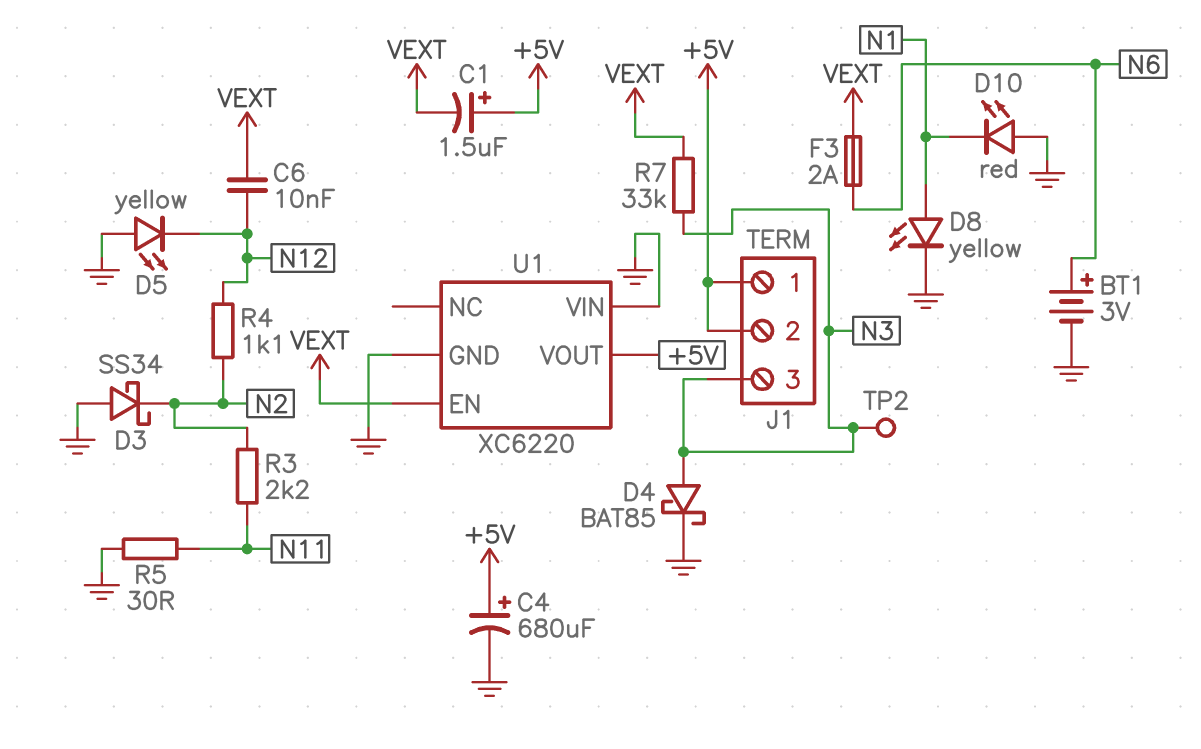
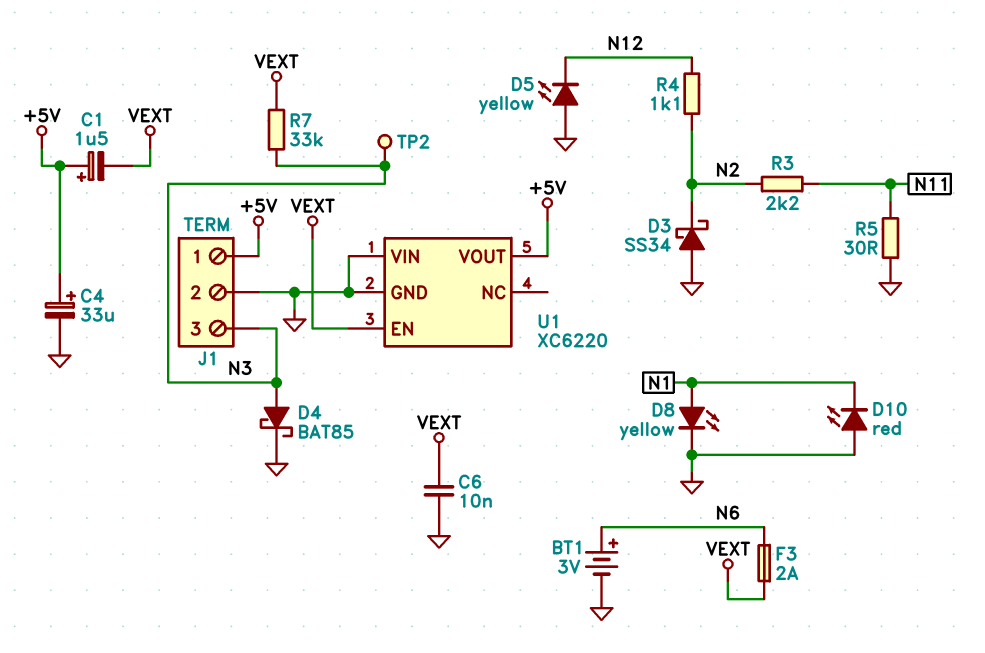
C4: 680uF (plus +5V, minus GND) -> 33uF (plus +5V, minus GND)
C6: 10nF (N12, VEXT) -> 10nF (GND, VEXT)
J1 pin 2: +5V -> GND

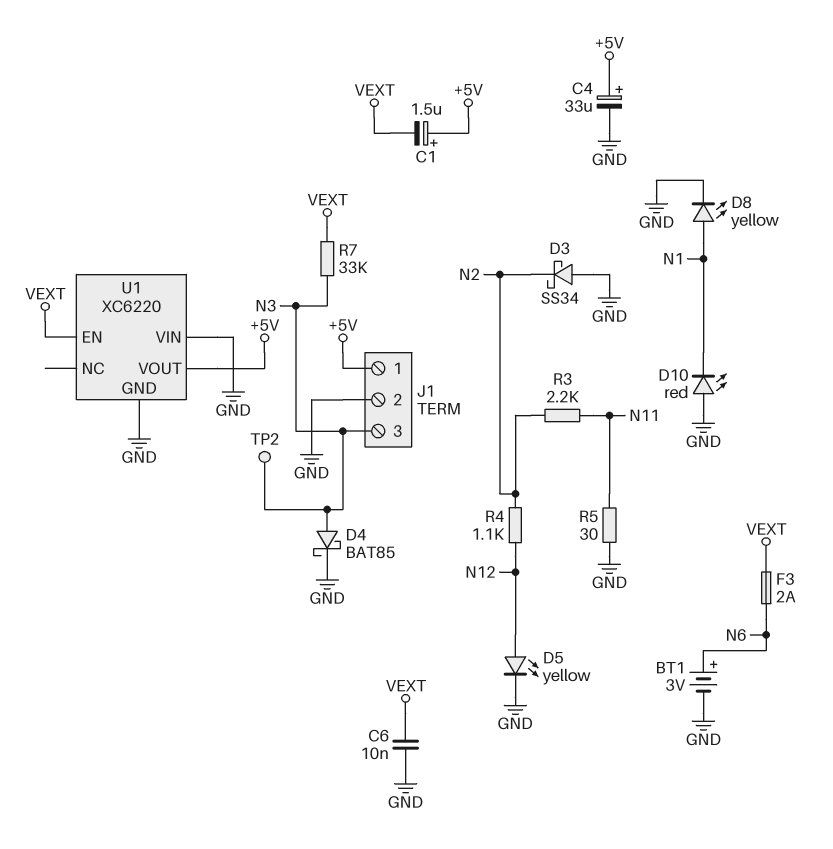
D5: LED yellow (A GND, K N12) -> LED yellow (A N12, K GND)

